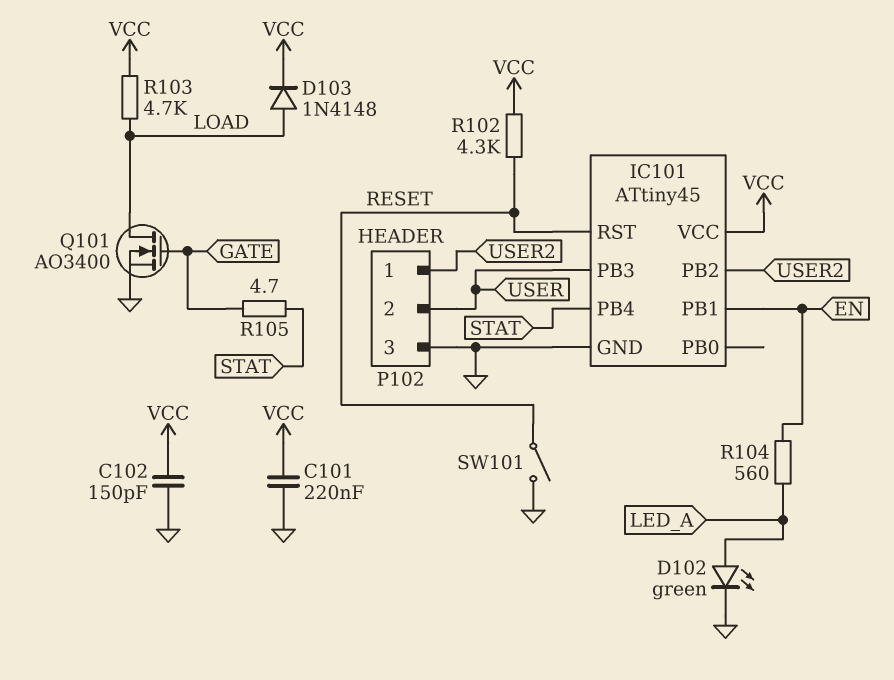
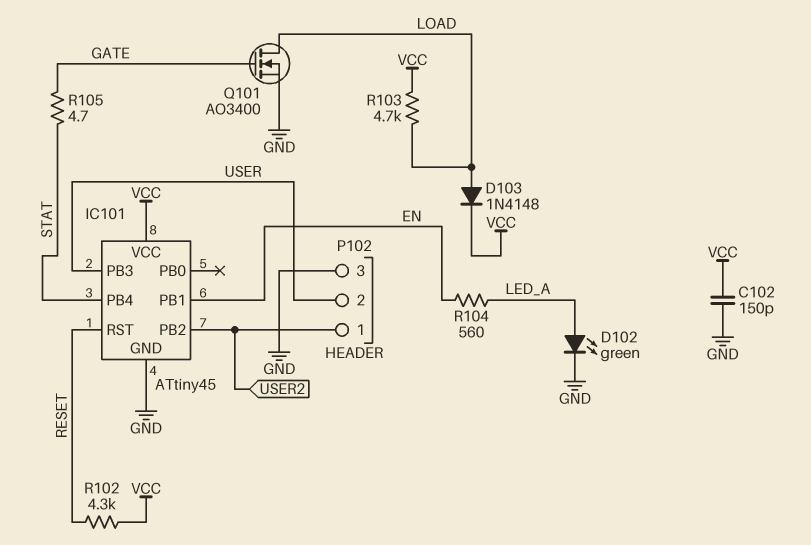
C101: 220nF (GND, VCC) -> none
SW101: switch (GND, RESET) -> none

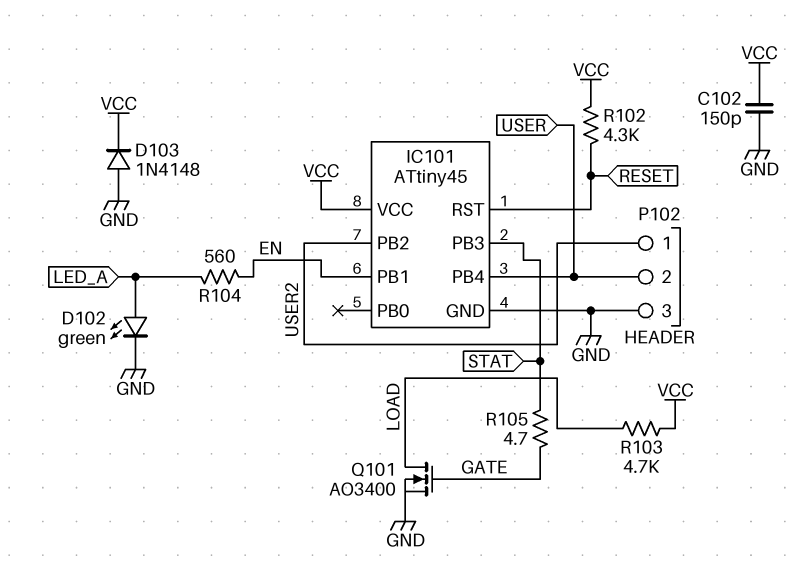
D103: diode 1N4148 (A LOAD, K VCC) -> diode 1N4148 (A GND, K VCC)
IC101 pin PB3: USER -> STAT
IC101 pin PB4: STAT -> USER

